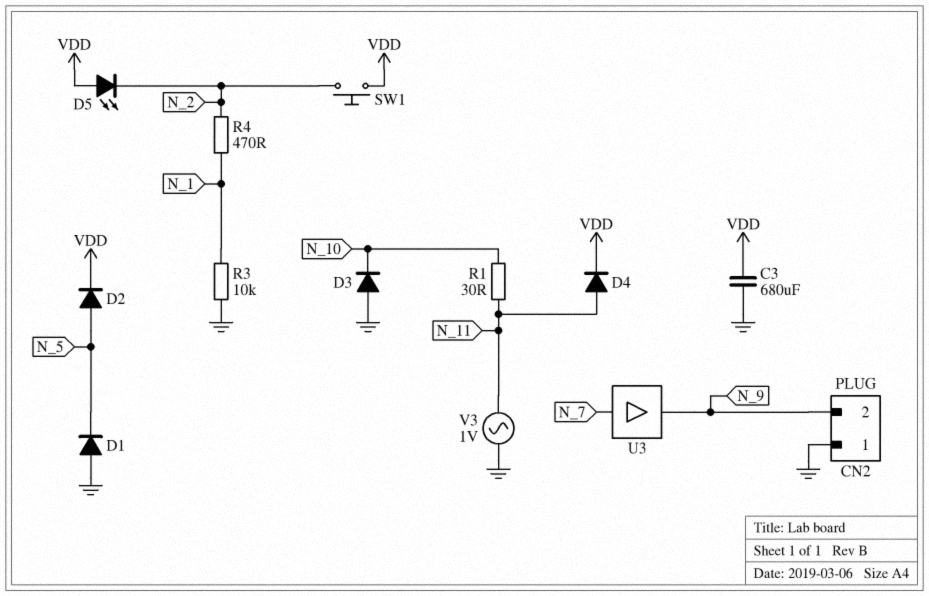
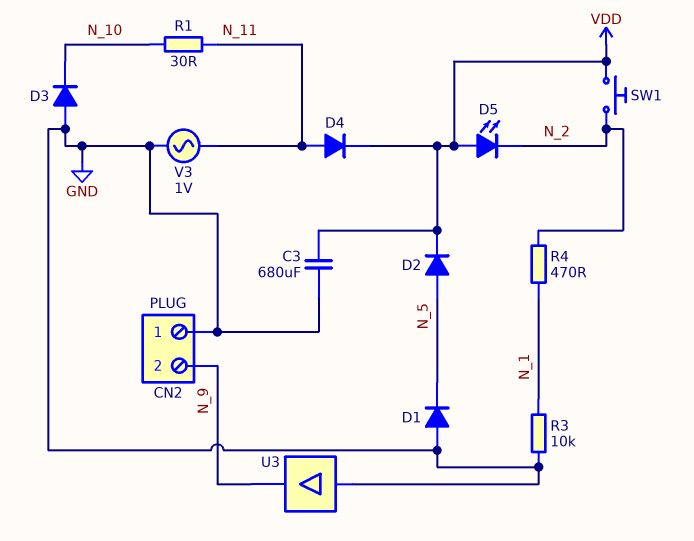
U3: buffer (in N_7, out N_9) -> buffer (in GND, out N_9)

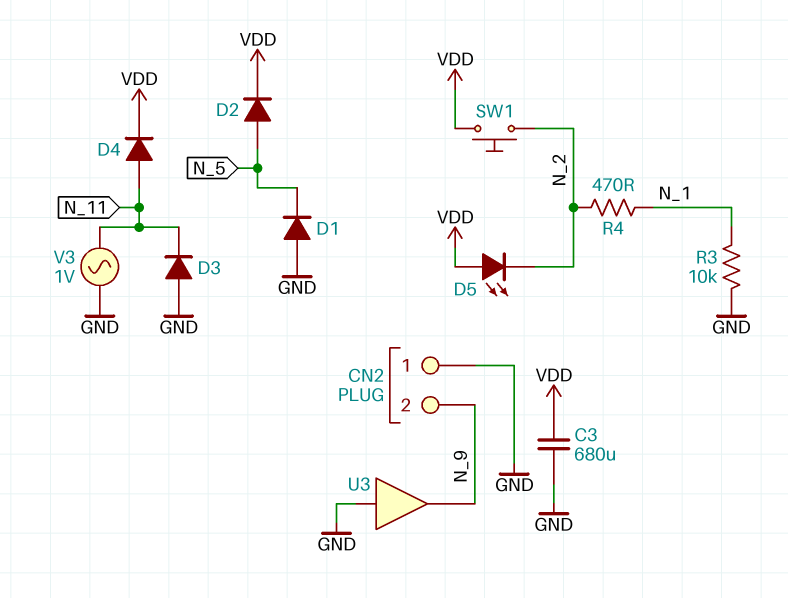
D3: diode (A GND, K N_10) -> diode (A GND, K N_11)
R1: 30 (N_10, N_11) -> none

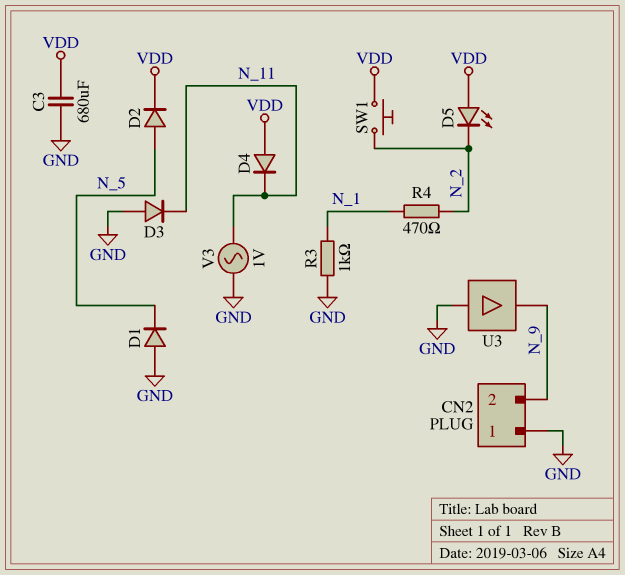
D4: diode (A N_11, K VDD) -> diode (A VDD, K N_11)
R3: 10k (GND, N_1) -> 1k (GND, N_1)

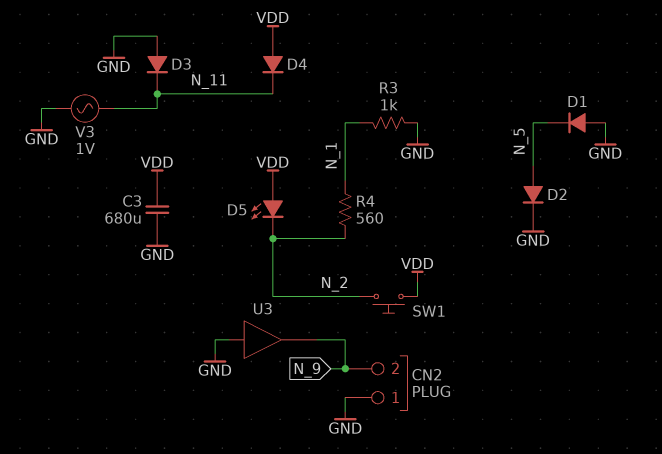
D2: diode (A N_5, K VDD) -> diode (A N_5, K GND)
R4: 470 (N_1, N_2) -> 560 (N_1, N_2)

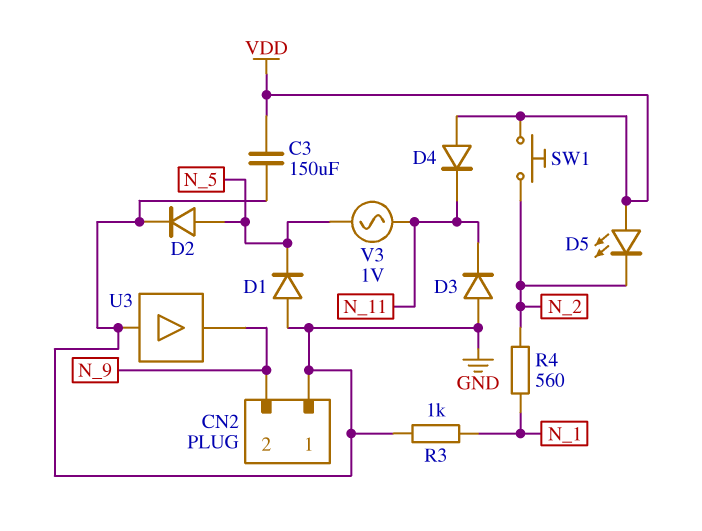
C3: 680uF (GND, VDD) -> 150uF (GND, VDD)
V3: AC 1V (GND, N_11) -> AC 1V (N_5, N_11)

